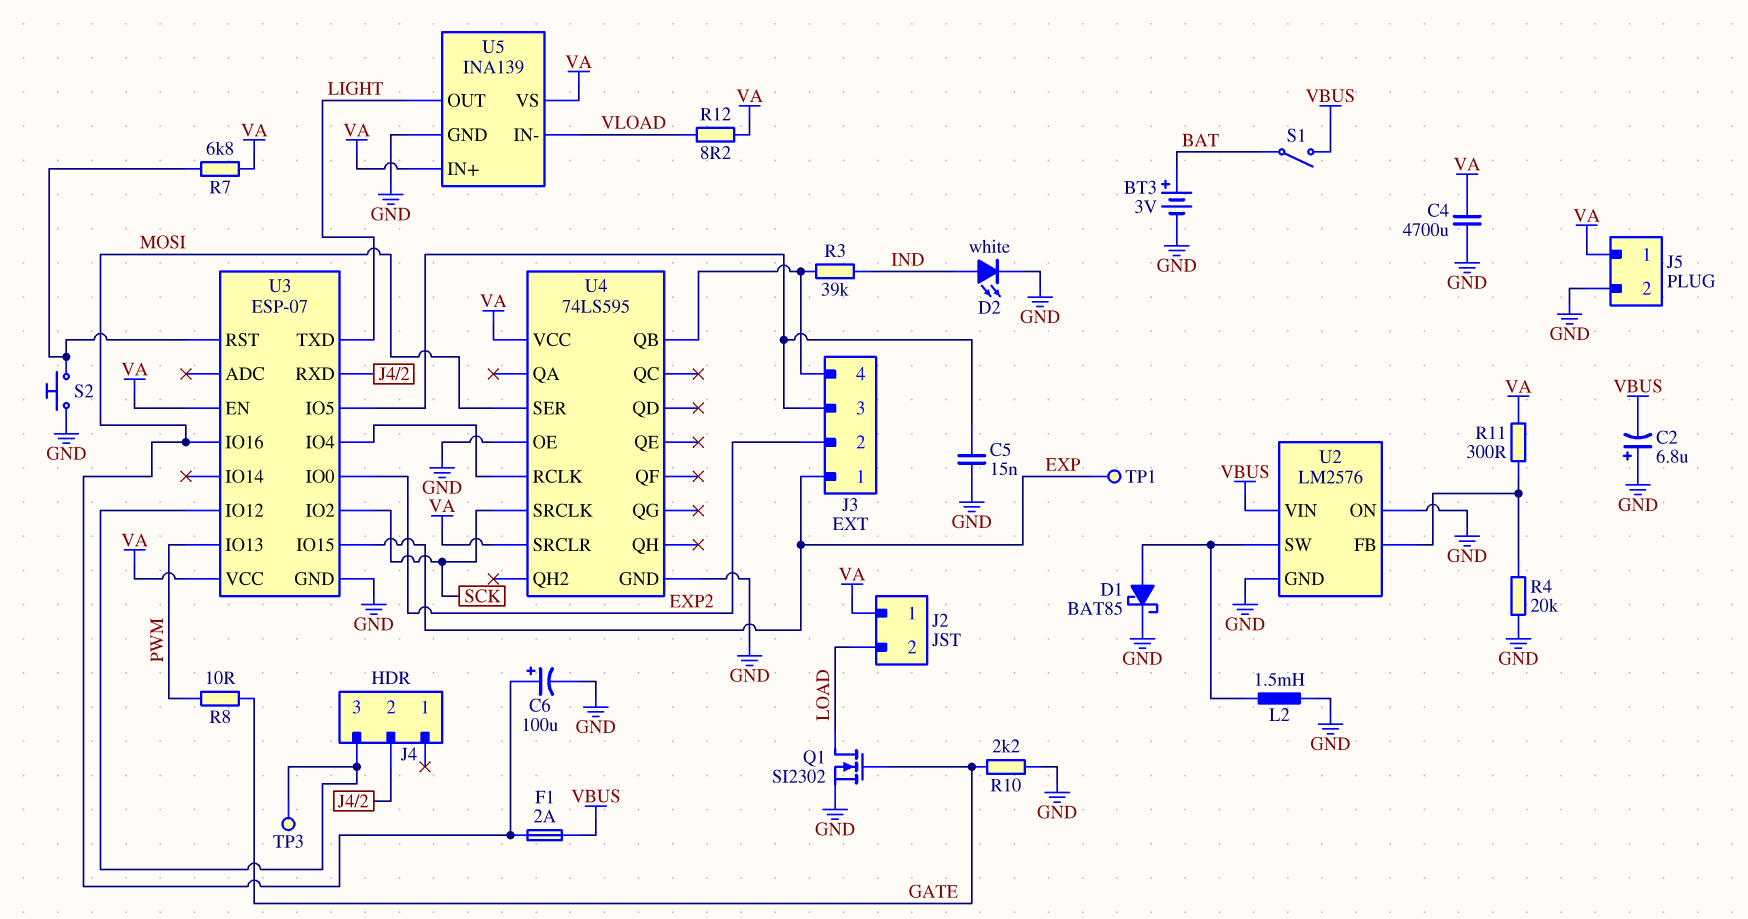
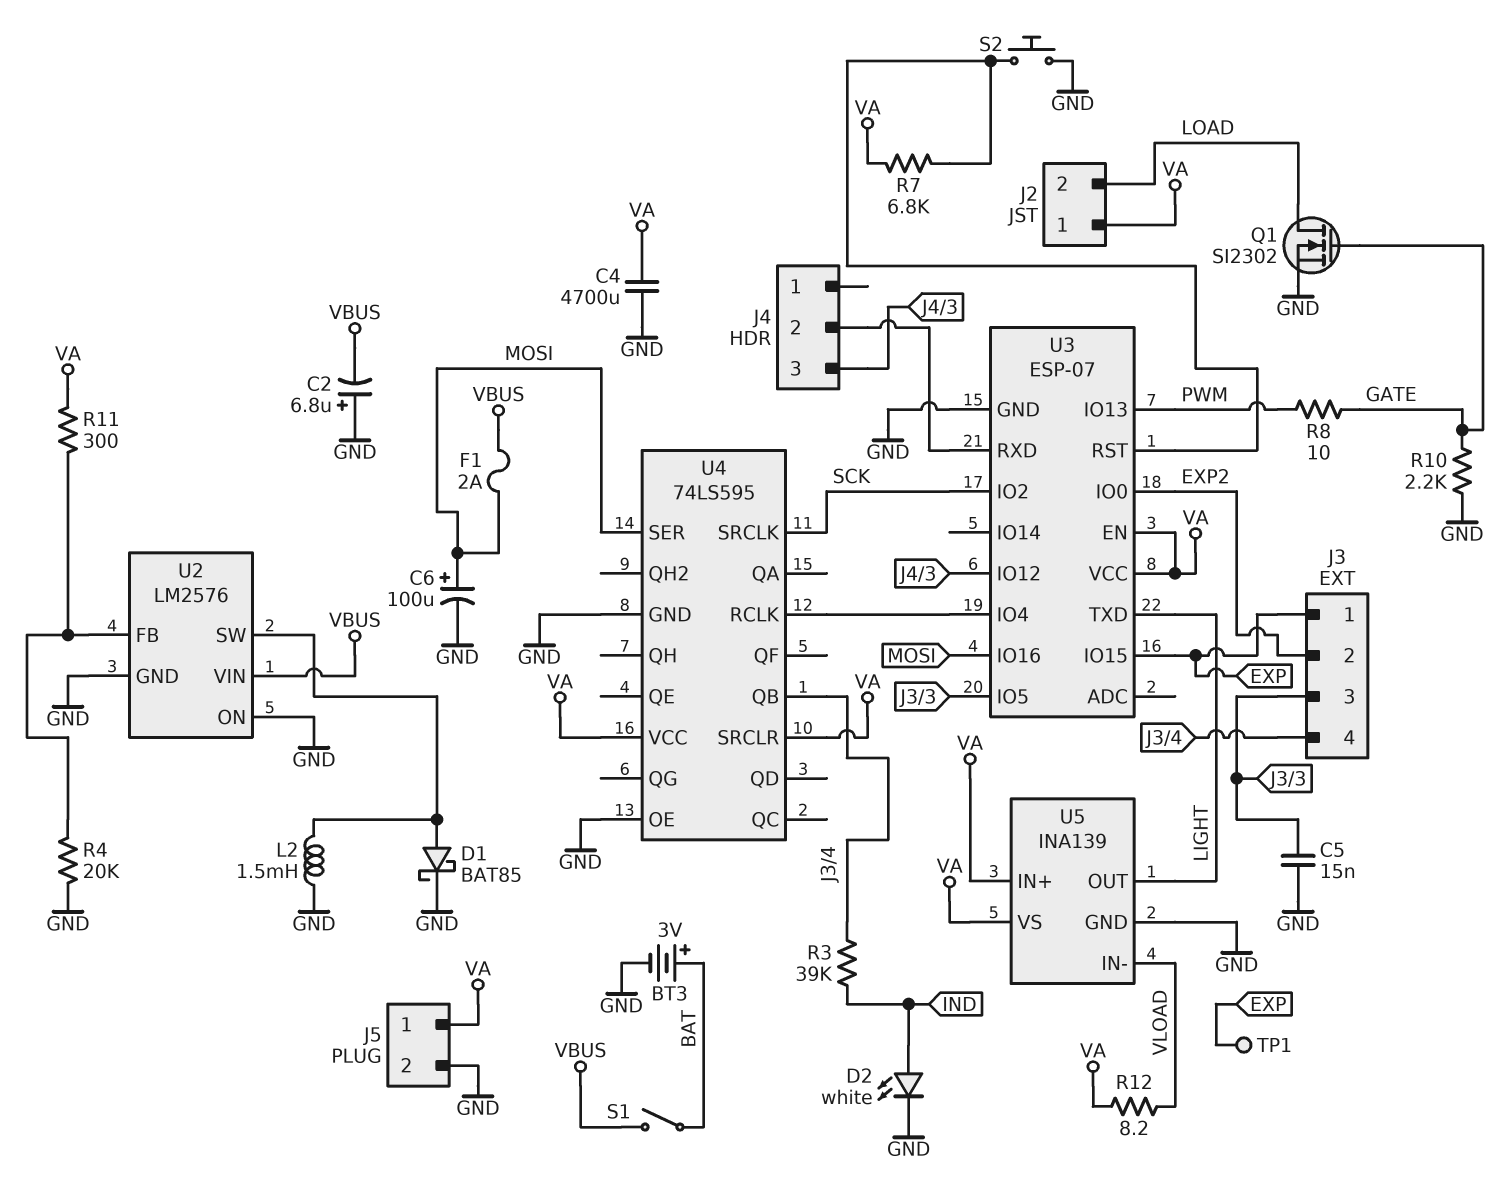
TP3: test point (J4/3) -> none

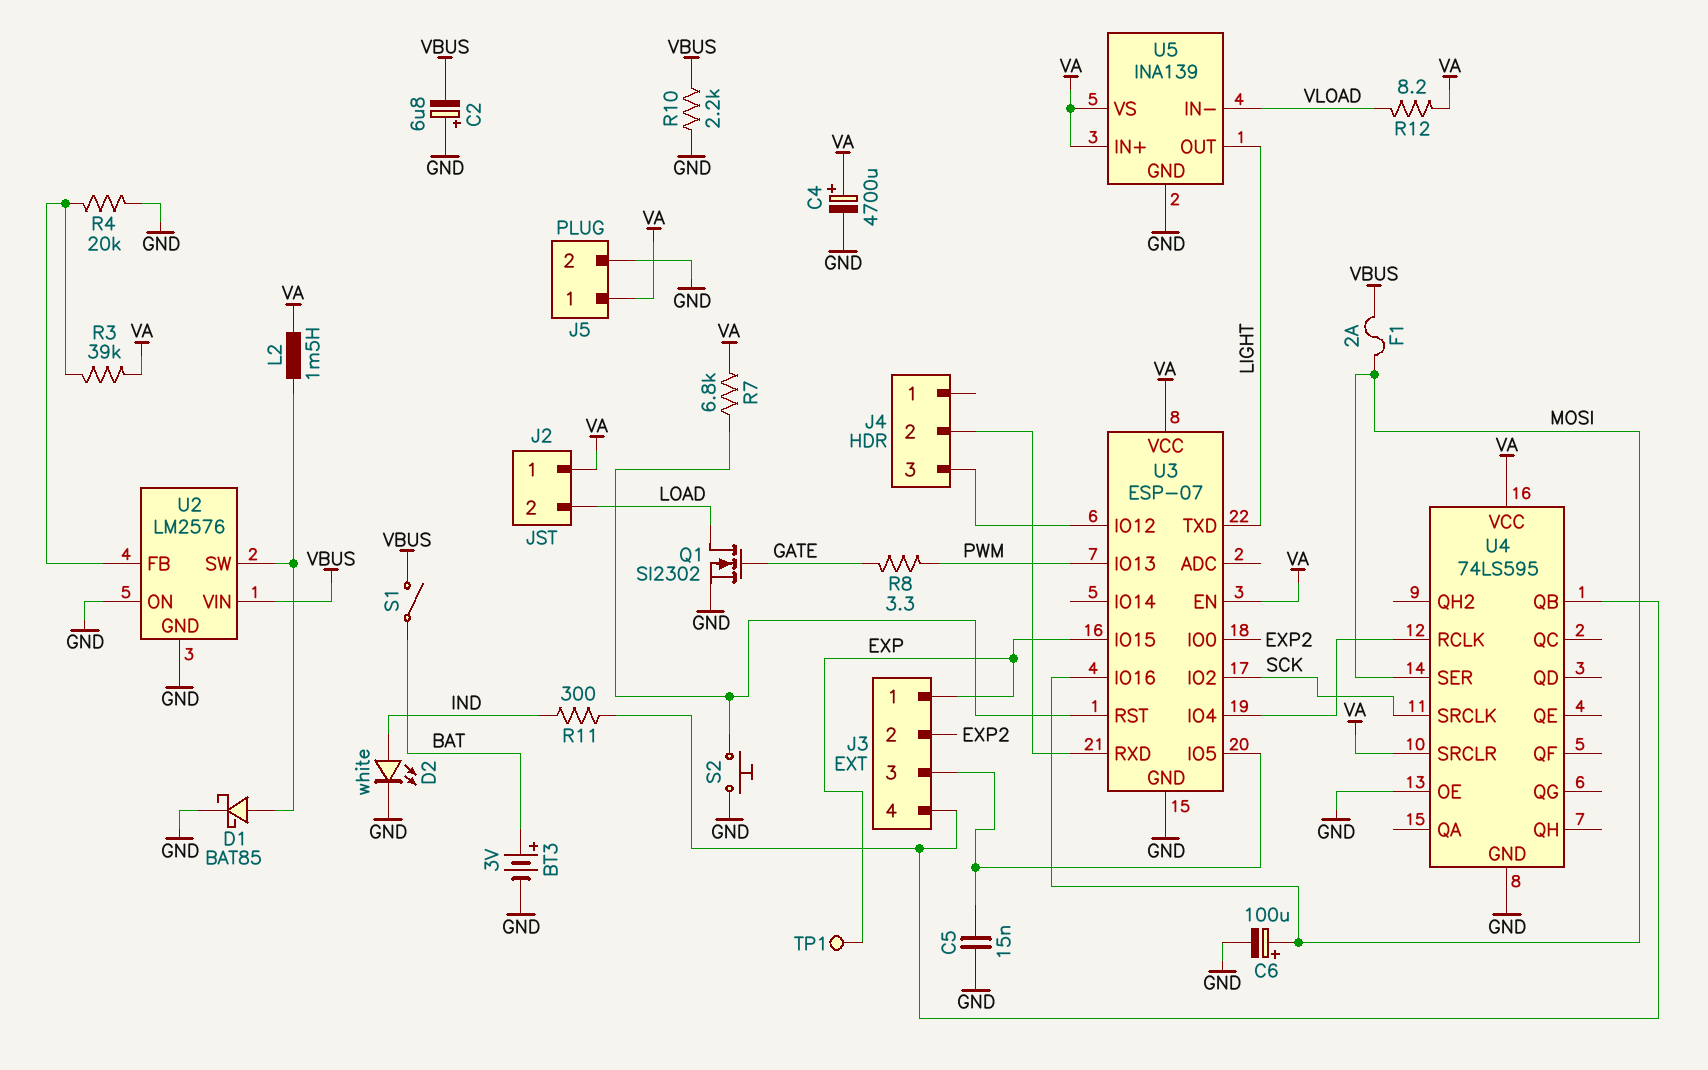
C4: 4700uF (GND, VA) -> 4700uF (plus VA, minus GND)
L2: 1.5mH (GND, U2/SW) -> 1.5mH (U2/SW, VA)
R3: 39k (IND, J3/4) -> 39k (U2/FB, VA)
R8: 10 (GATE, PWM) -> 3.3 (GATE, PWM)
R10: 2.2k (GATE, GND) -> 2.2k (GND, VBUS)
R11: 300 (U2/FB, VA) -> 300 (IND, J3/4)

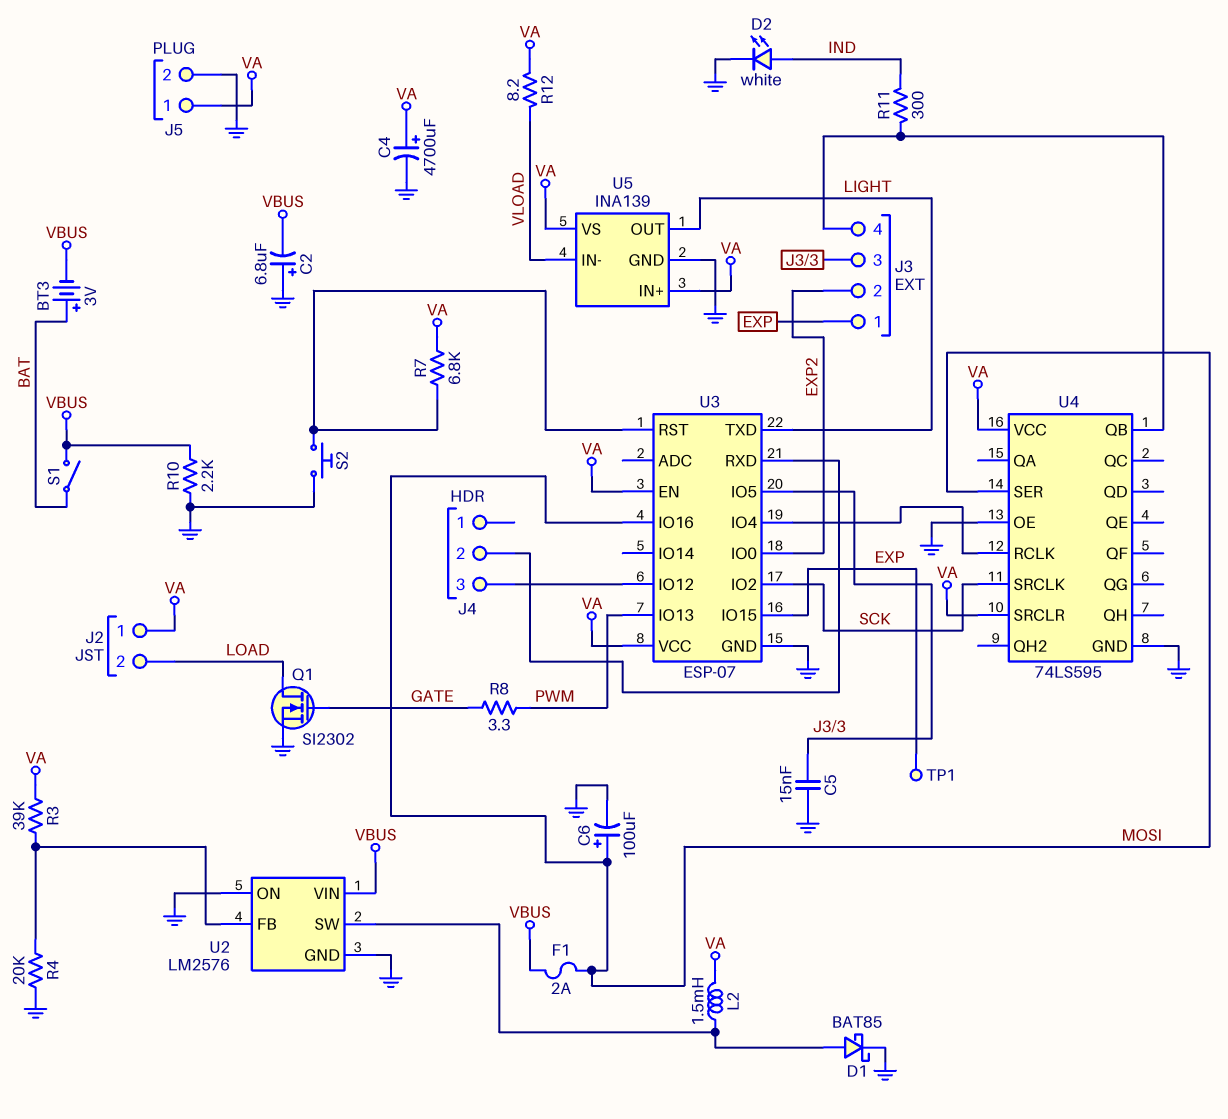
BT3: 3V (plus BAT, minus GND) -> 3V (plus BAT, minus VBUS)

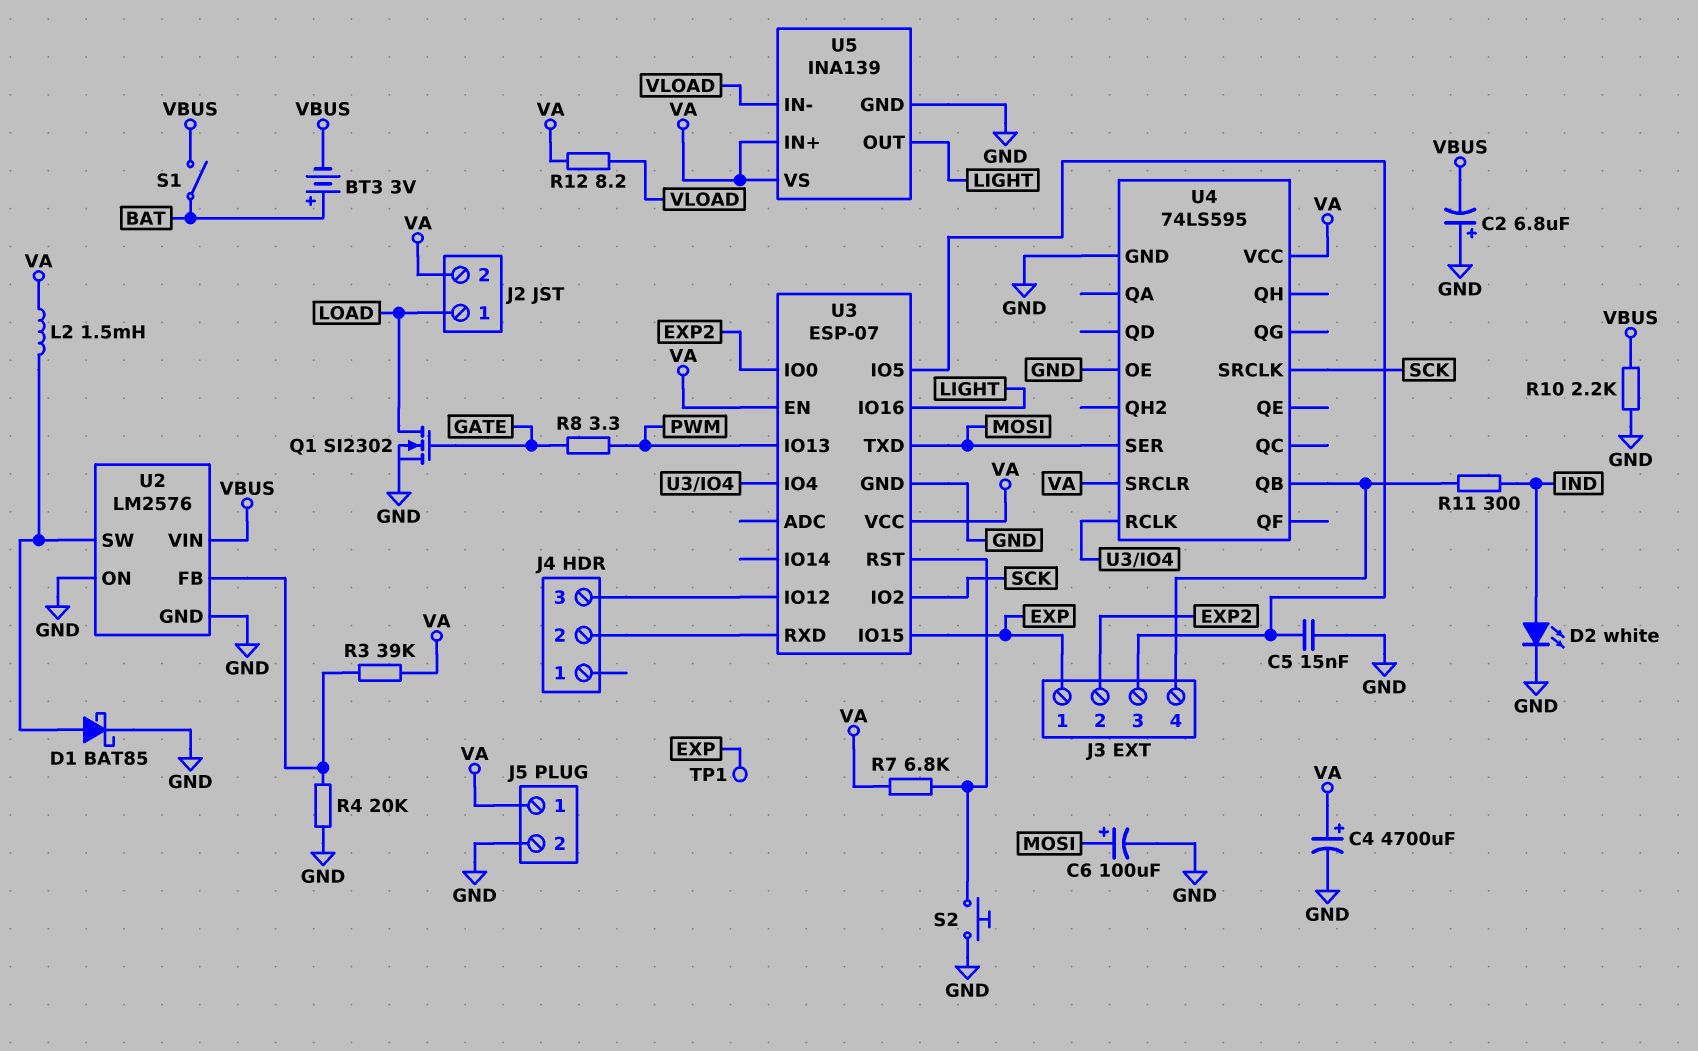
F1: 2A (MOSI, VBUS) -> none
J2 pin 1: VA -> LOAD
J2 pin 2: LOAD -> VA
U3 pin IO16: MOSI -> LIGHT
U3 pin TXD: LIGHT -> MOSI

